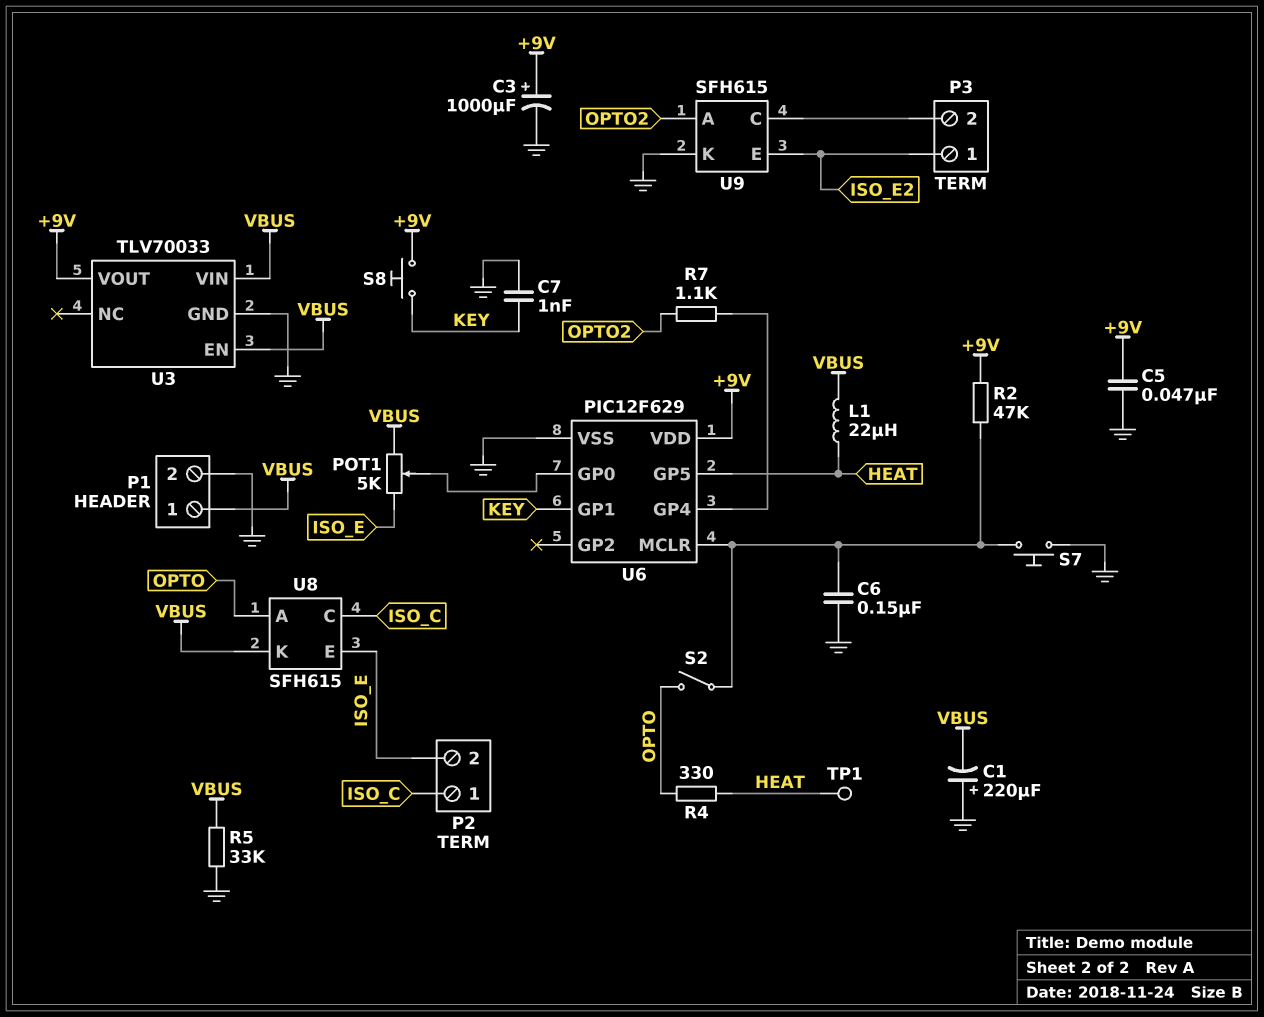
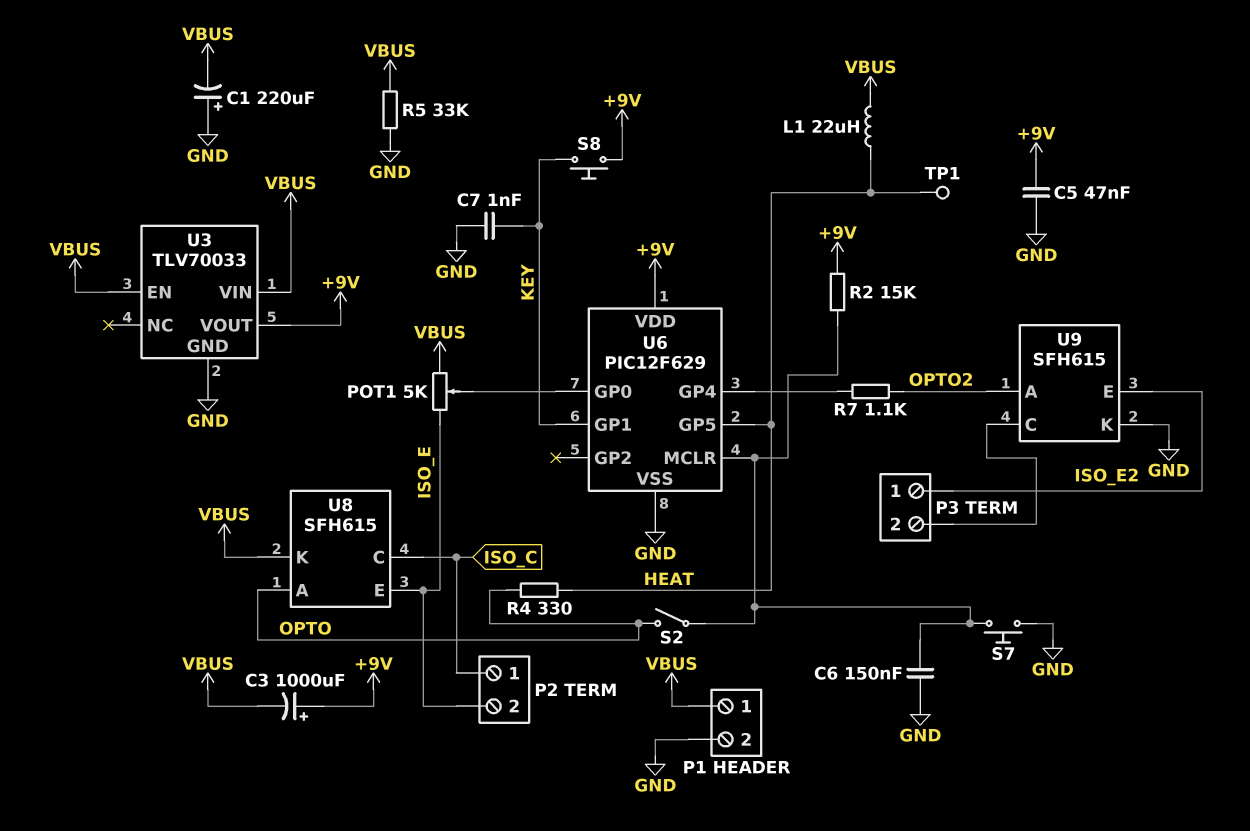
C3: 1000uF (plus +9V, minus GND) -> 1000uF (plus +9V, minus VBUS)
R2: 47k (+9V, U6/MCLR) -> 15k (+9V, U6/MCLR)

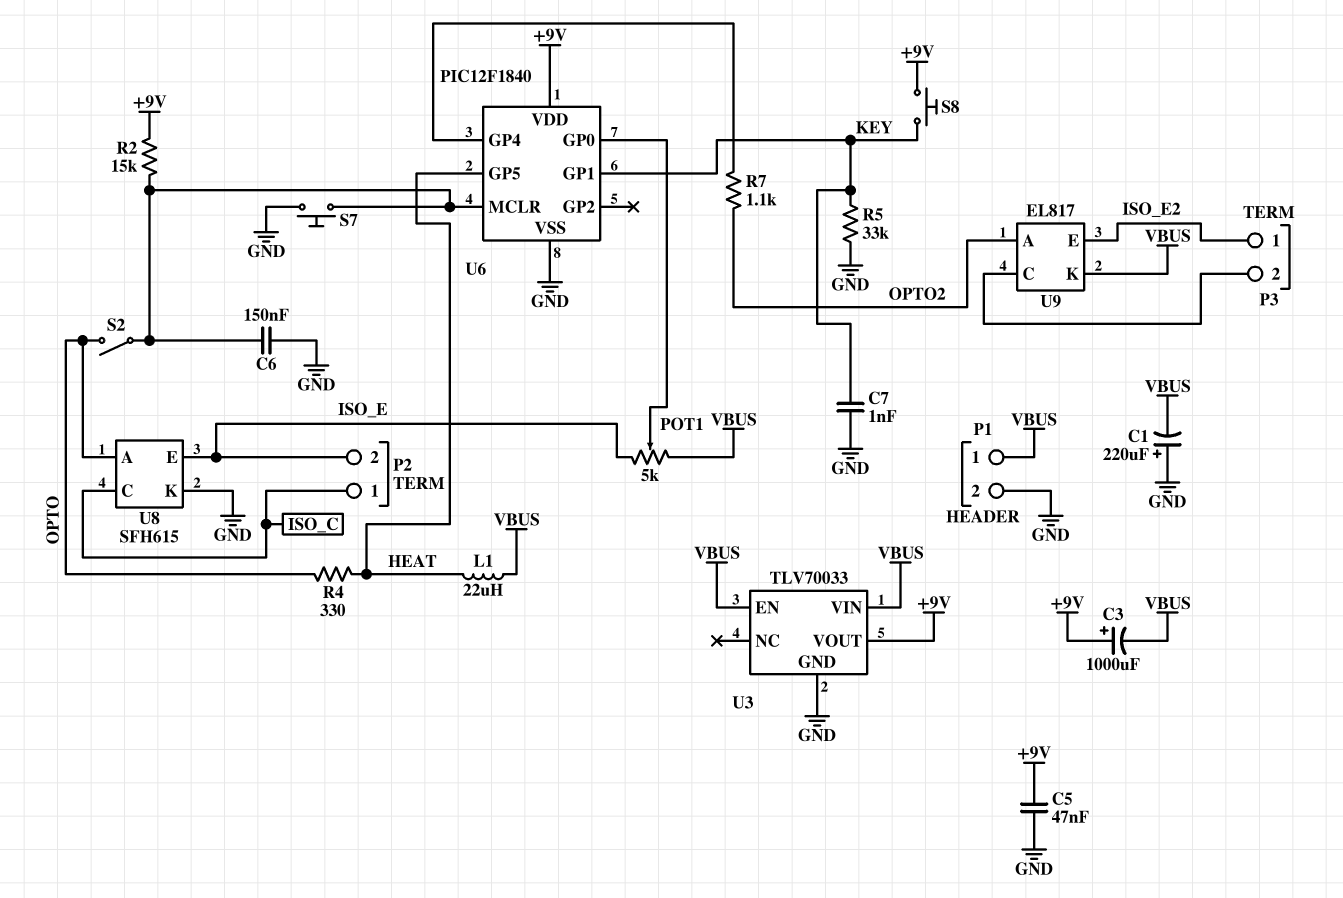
R5: 33k (GND, VBUS) -> 33k (GND, KEY)
TP1: test point (HEAT) -> none
U6: PIC12F629 -> PIC12F1840
U8 pin K: VBUS -> GND
U9: SFH615 -> EL817
U9 pin K: GND -> VBUS

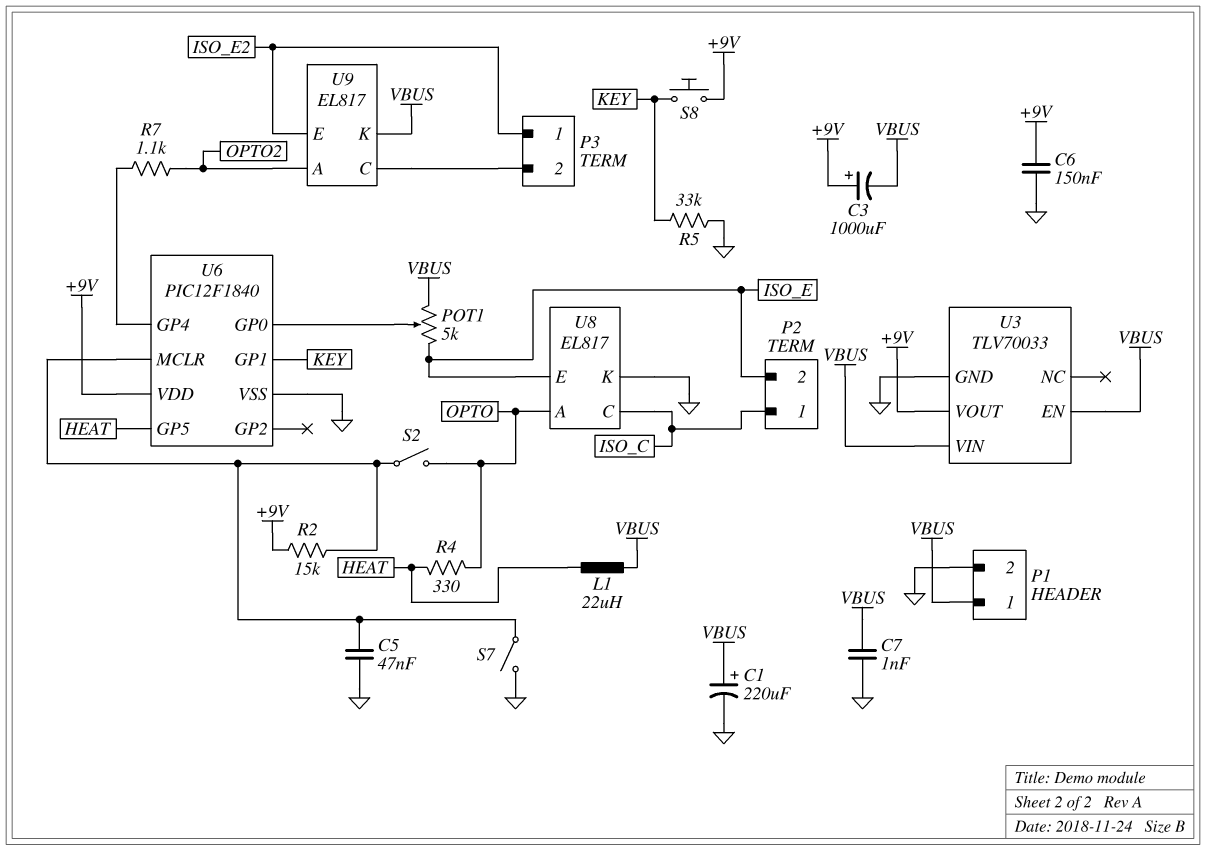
C1: 220uF (plus GND, minus VBUS) -> 220uF (plus VBUS, minus GND)
C5: 47nF (+9V, GND) -> 47nF (GND, U6/MCLR)
C6: 150nF (GND, U6/MCLR) -> 150nF (+9V, GND)
C7: 1nF (GND, KEY) -> 1nF (GND, VBUS)
S7: button (GND, U6/MCLR) -> switch (GND, U6/MCLR)
U8: SFH615 -> EL817

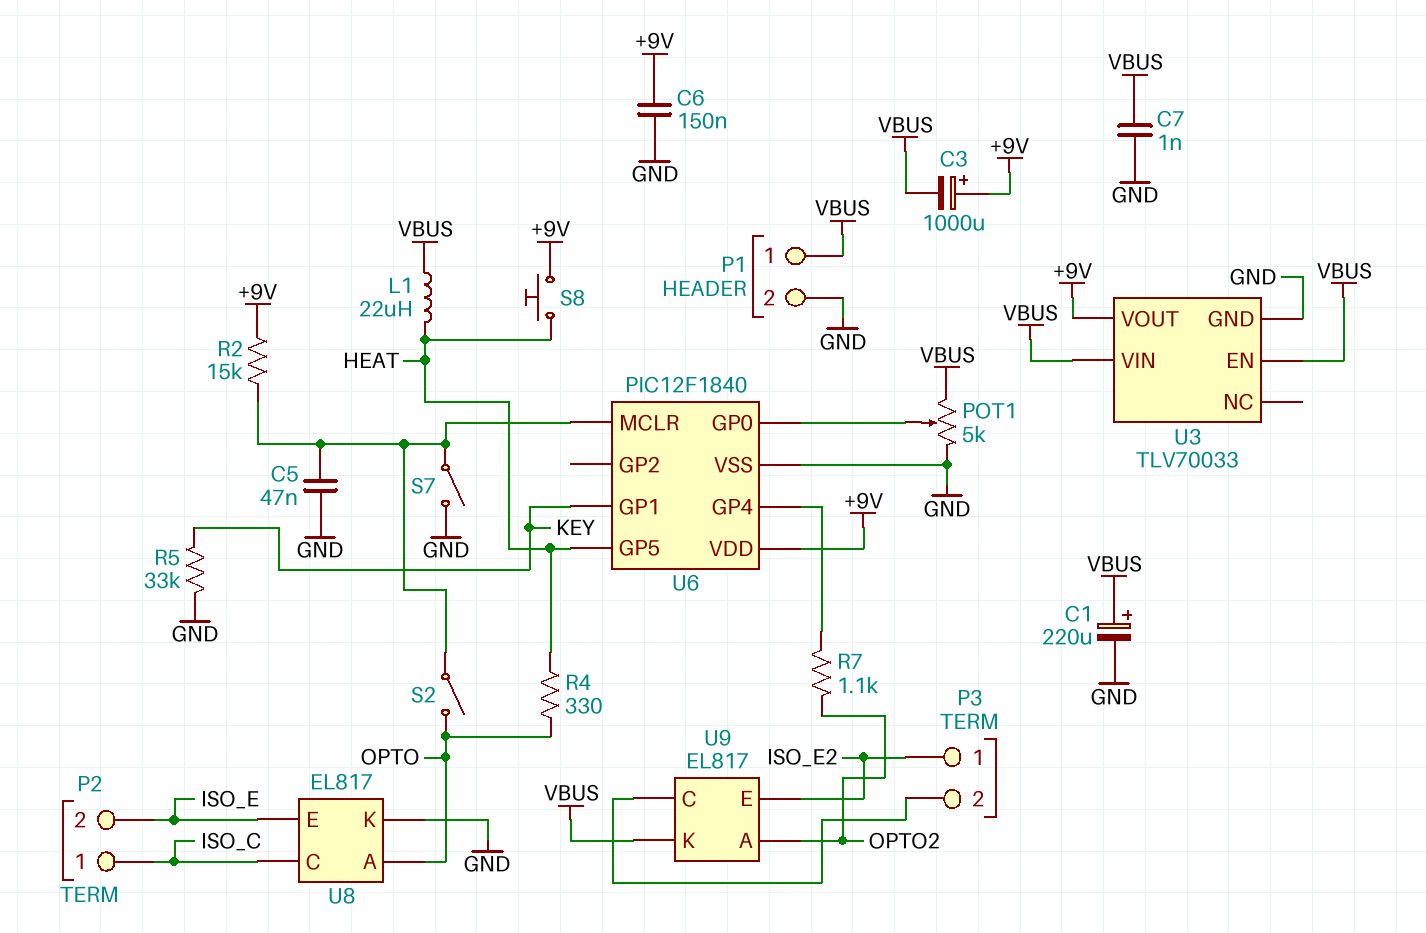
POT1: 5k (ISO_E, VBUS, wiper U6/GP0) -> 5k (GND, VBUS, wiper U6/GP0)
S8: button (+9V, KEY) -> button (+9V, HEAT)

